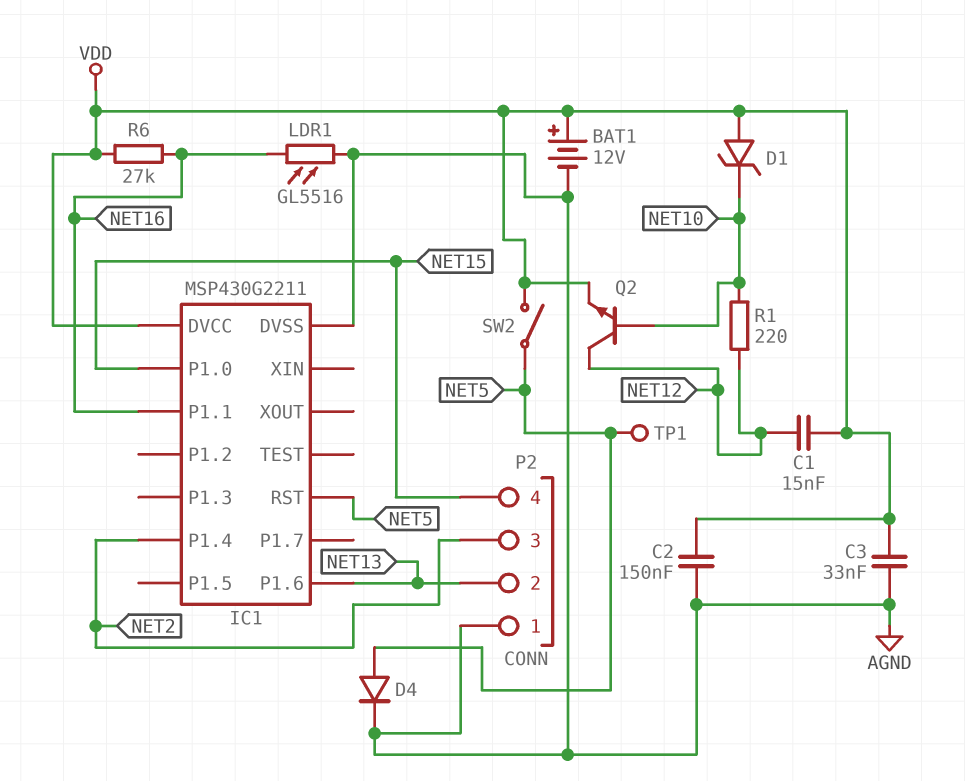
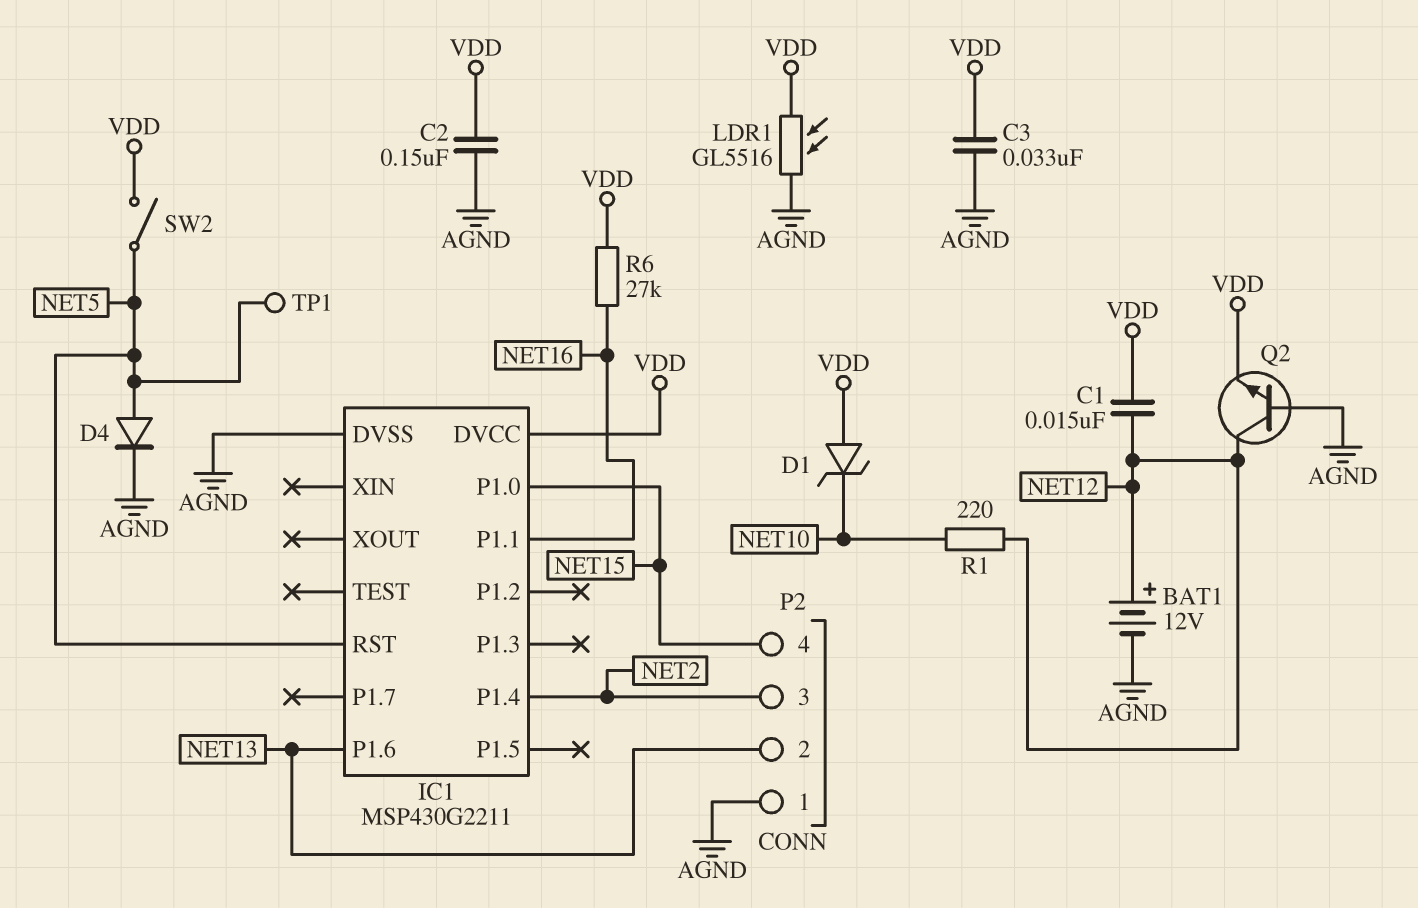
BAT1: 12V (plus VDD, minus AGND) -> 12V (plus NET12, minus AGND)
LDR1: GL5516 (AGND, NET16) -> GL5516 (AGND, VDD)
Q2: NPN (B NET10, C NET12, E VDD) -> NPN (B AGND, C NET12, E VDD)

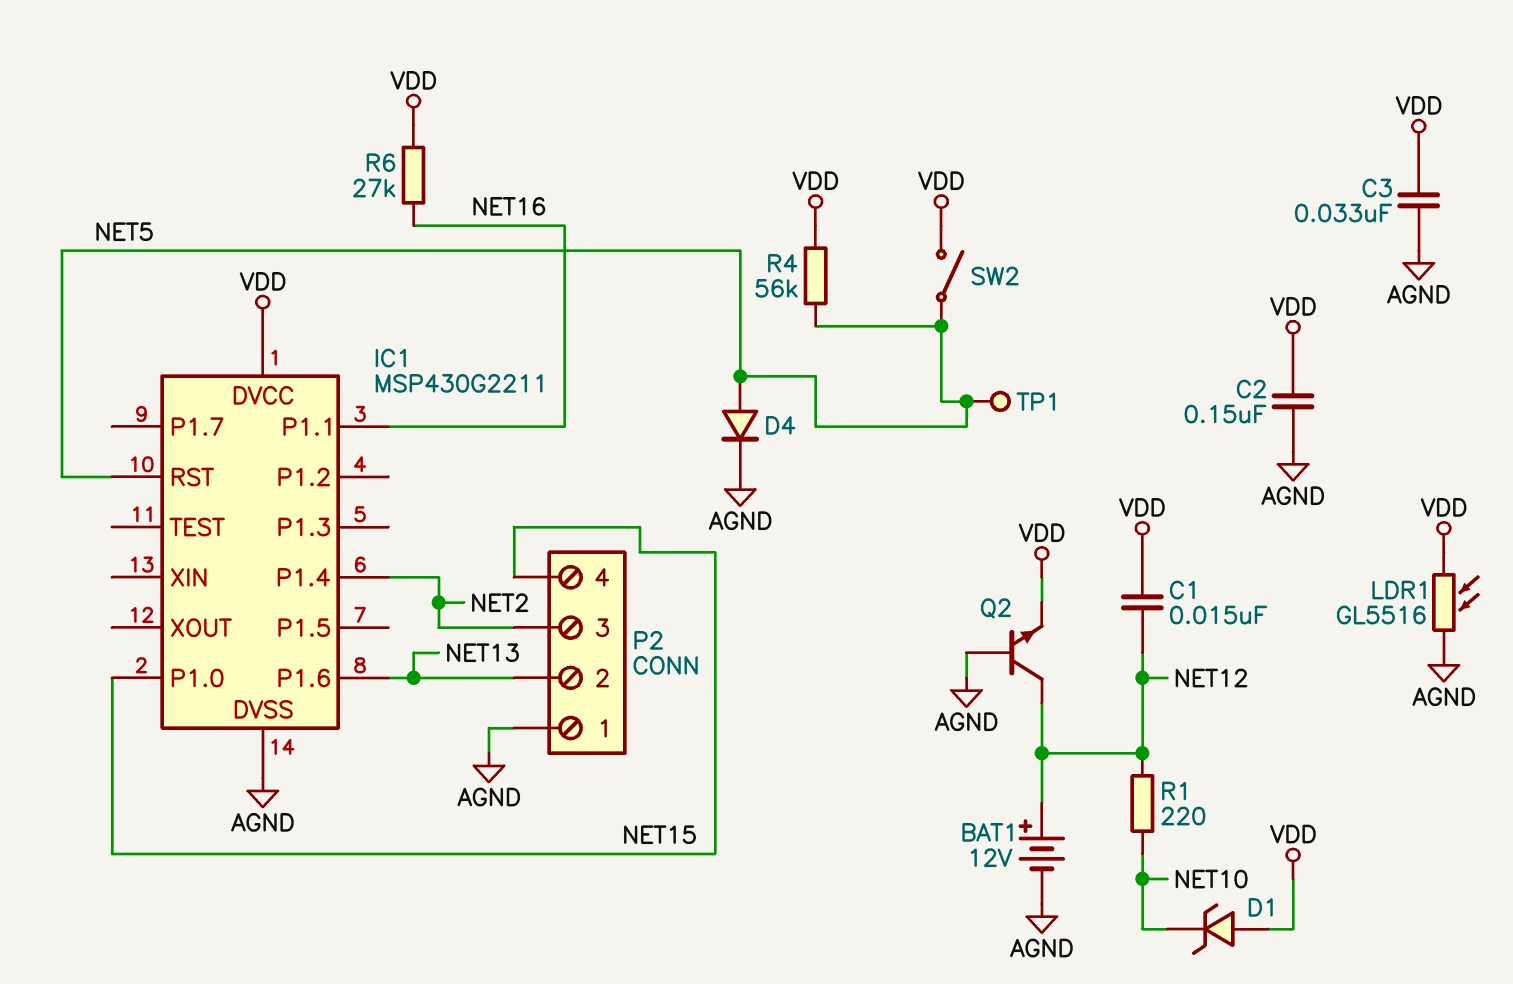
R4: none -> 56k (NET5, VDD)

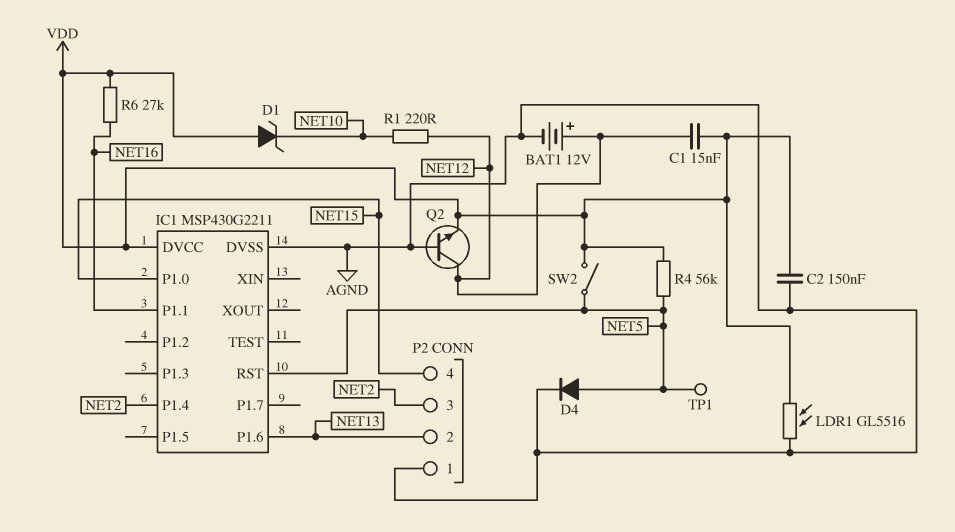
C3: 33nF (AGND, VDD) -> none

